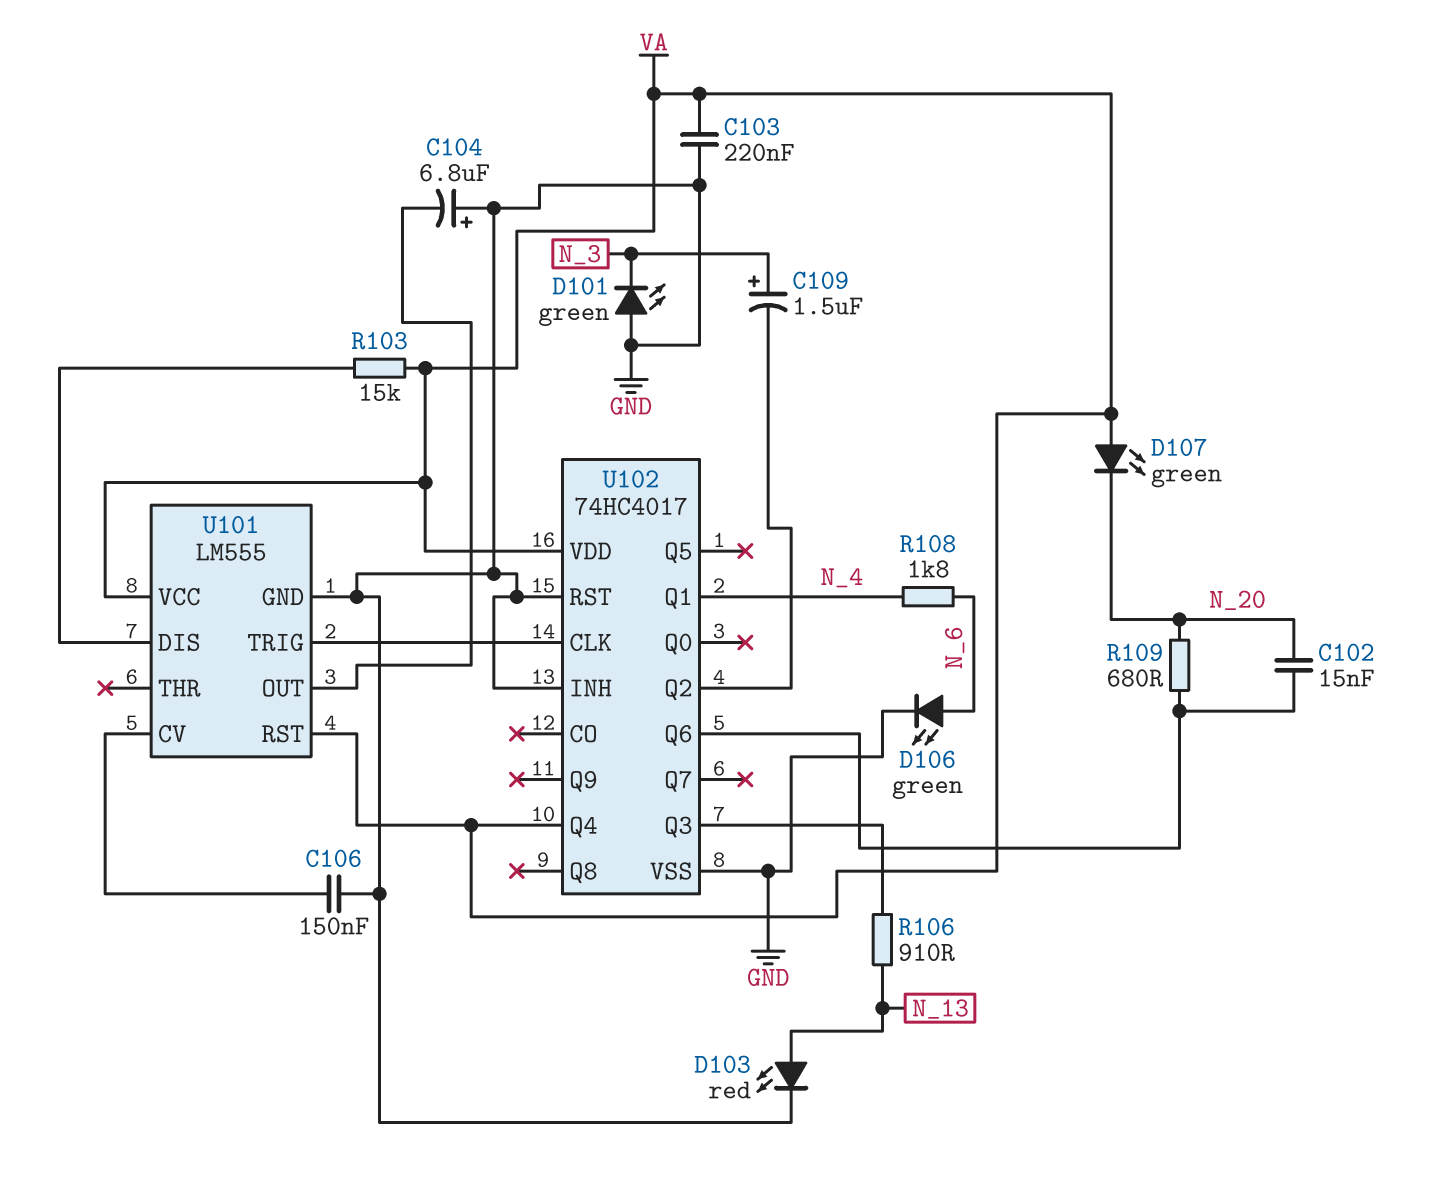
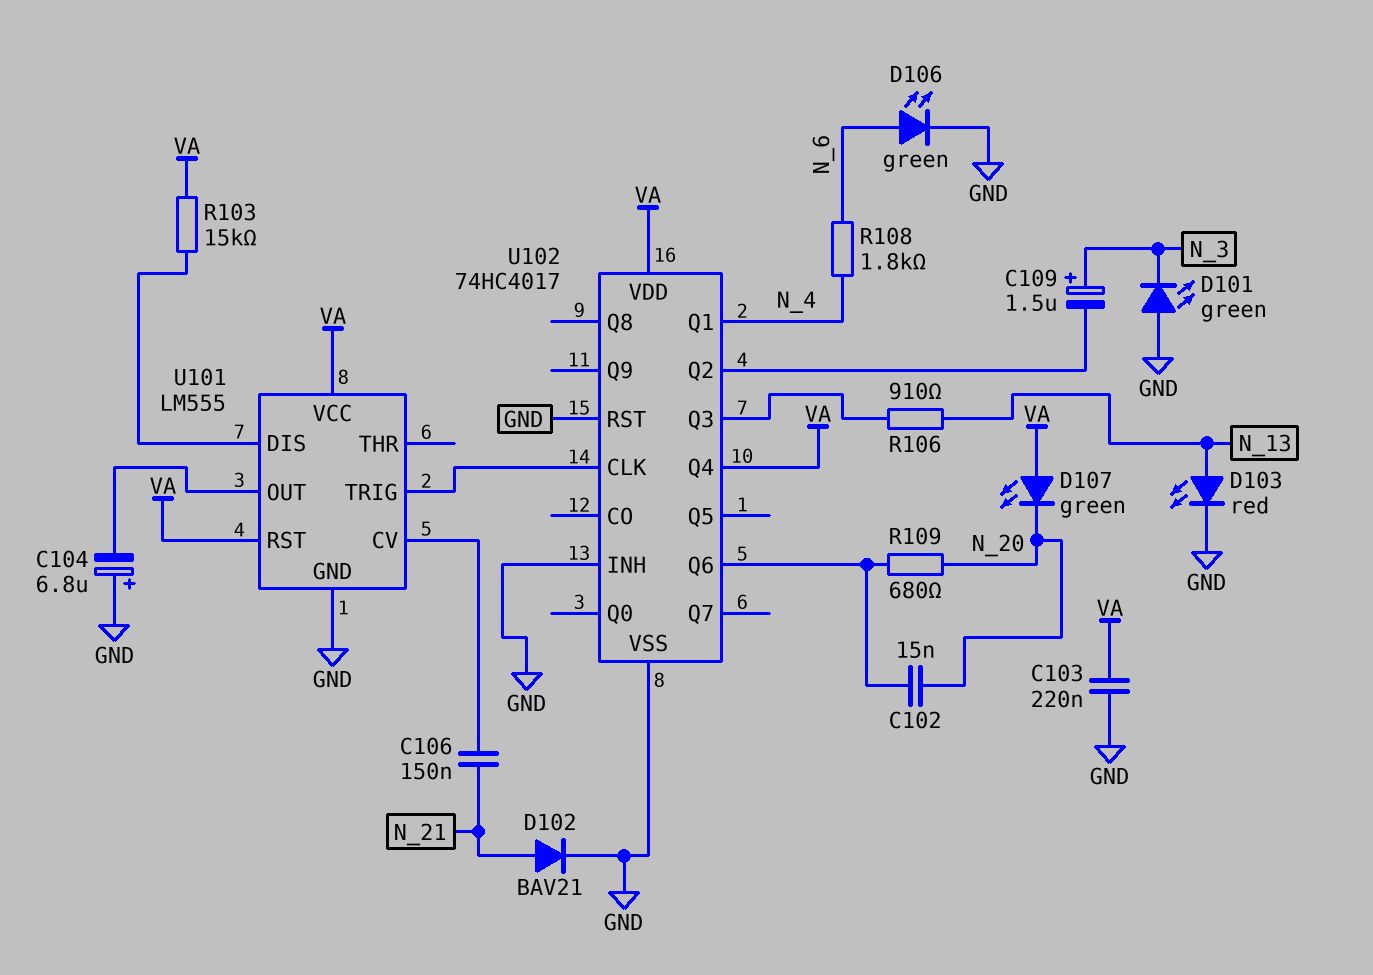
C106: 150nF (GND, U101/CV) -> 150nF (N_21, U101/CV)
D102: none -> diode BAV21 (A N_21, K GND)

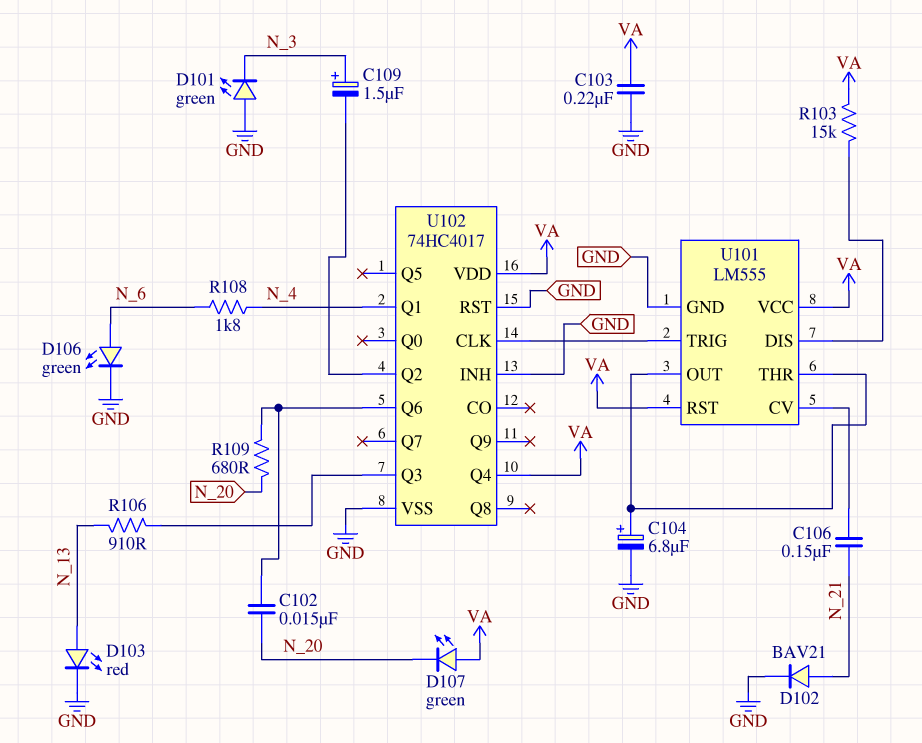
C104: 6.8uF (plus GND, minus U101/OUT) -> 6.8uF (plus U101/OUT, minus GND)
U101 pin THR: none -> U101/OUT

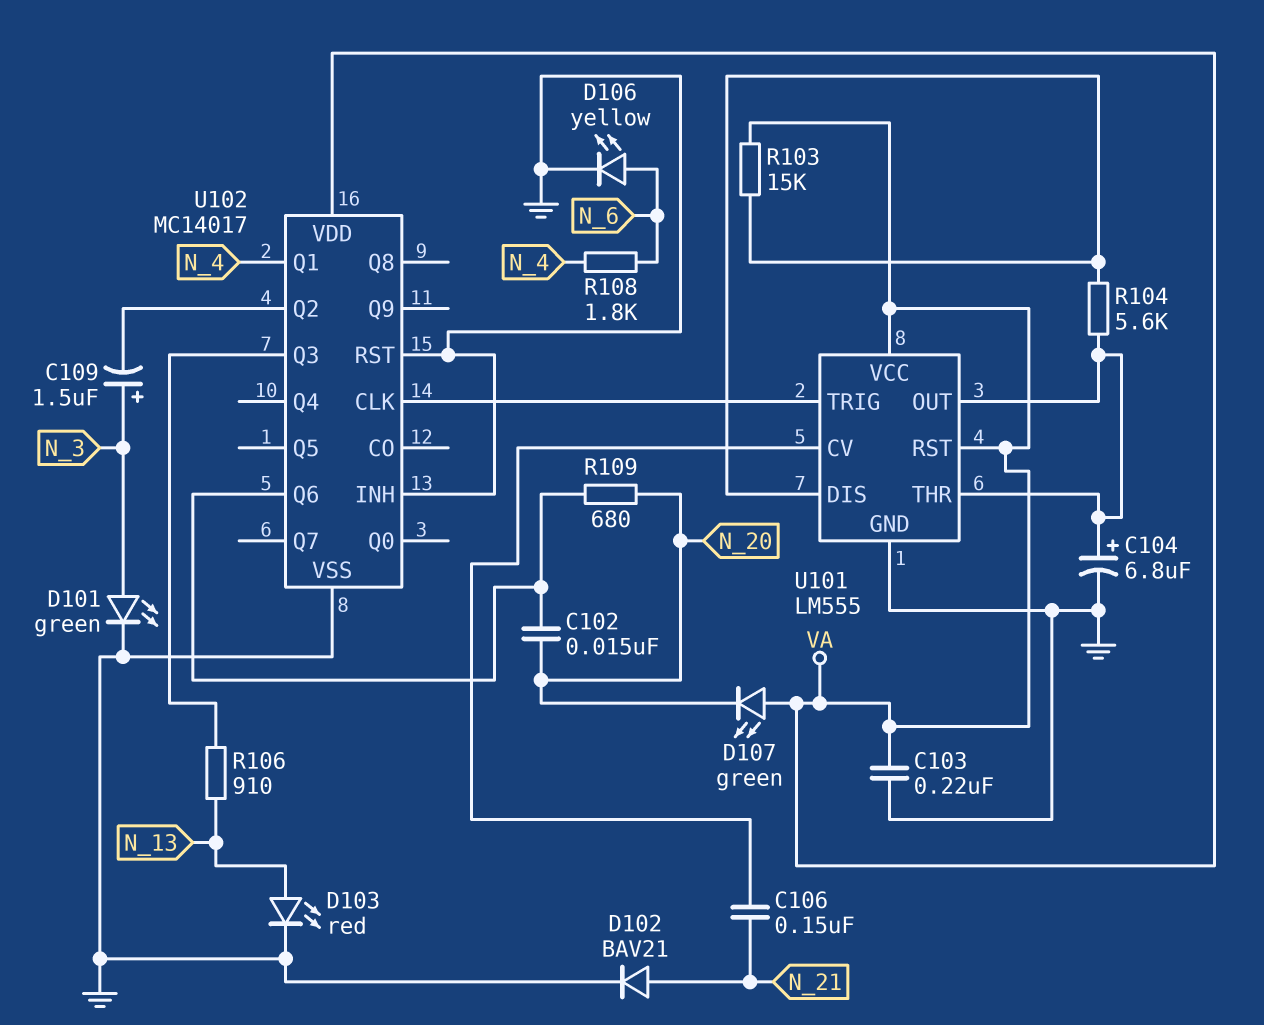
D101: LED green (A GND, K N_3) -> LED green (A N_3, K GND)
D106: LED green (A N_6, K GND) -> LED yellow (A N_6, K GND)
R104: none -> 5.6k (U101/DIS, U101/OUT)
U102: 74HC4017 -> MC14017
U102 pin Q4: VA -> none

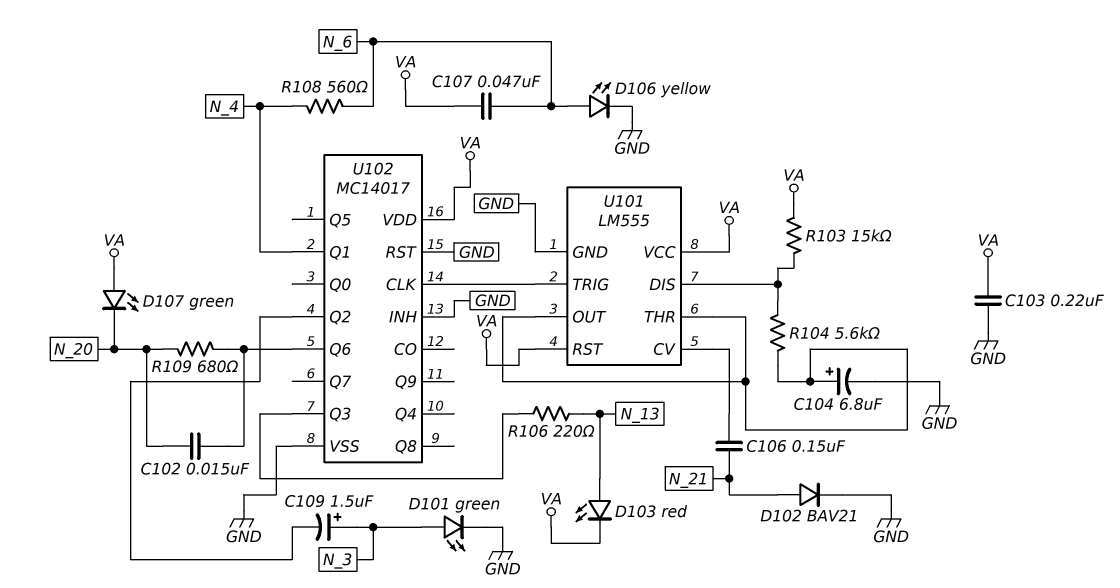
C107: none -> 47nF (N_6, VA)
D103: LED red (A N_13, K GND) -> LED red (A N_13, K VA)
R106: 910 (N_13, U102/Q3) -> 220 (N_13, U102/Q3)
R108: 1.8k (N_4, N_6) -> 560 (N_4, N_6)

